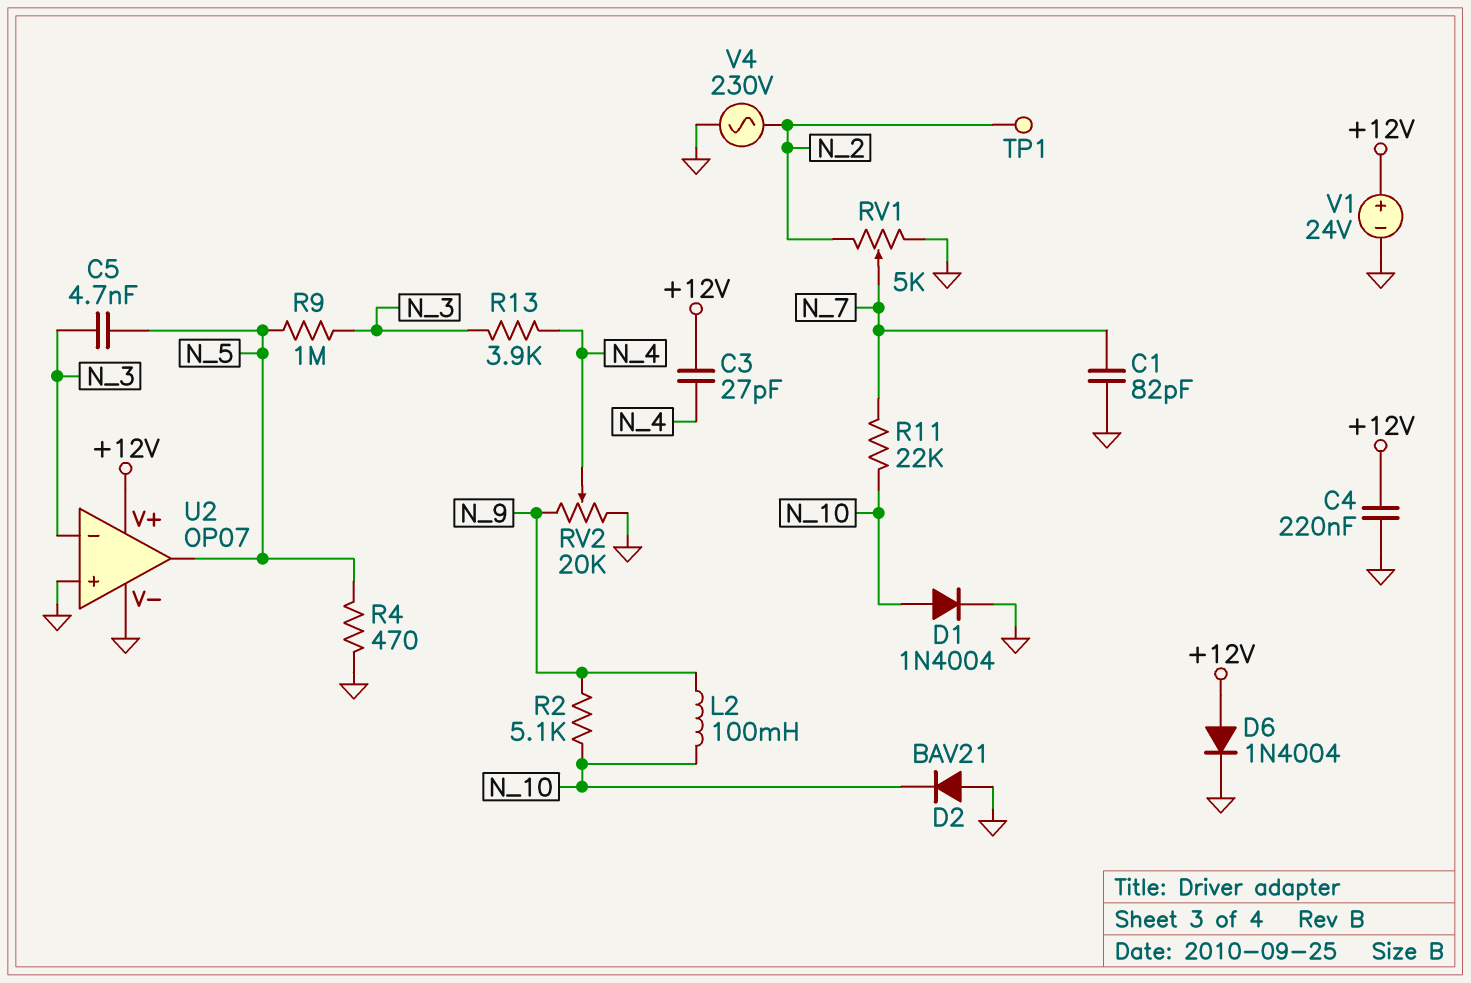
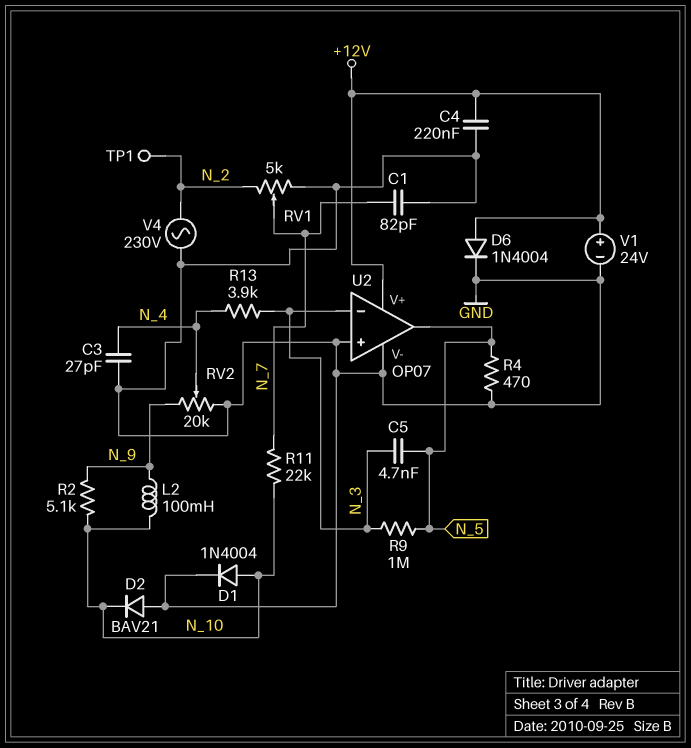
C3: 27pF (+12V, N_4) -> 27pF (GND, N_4)

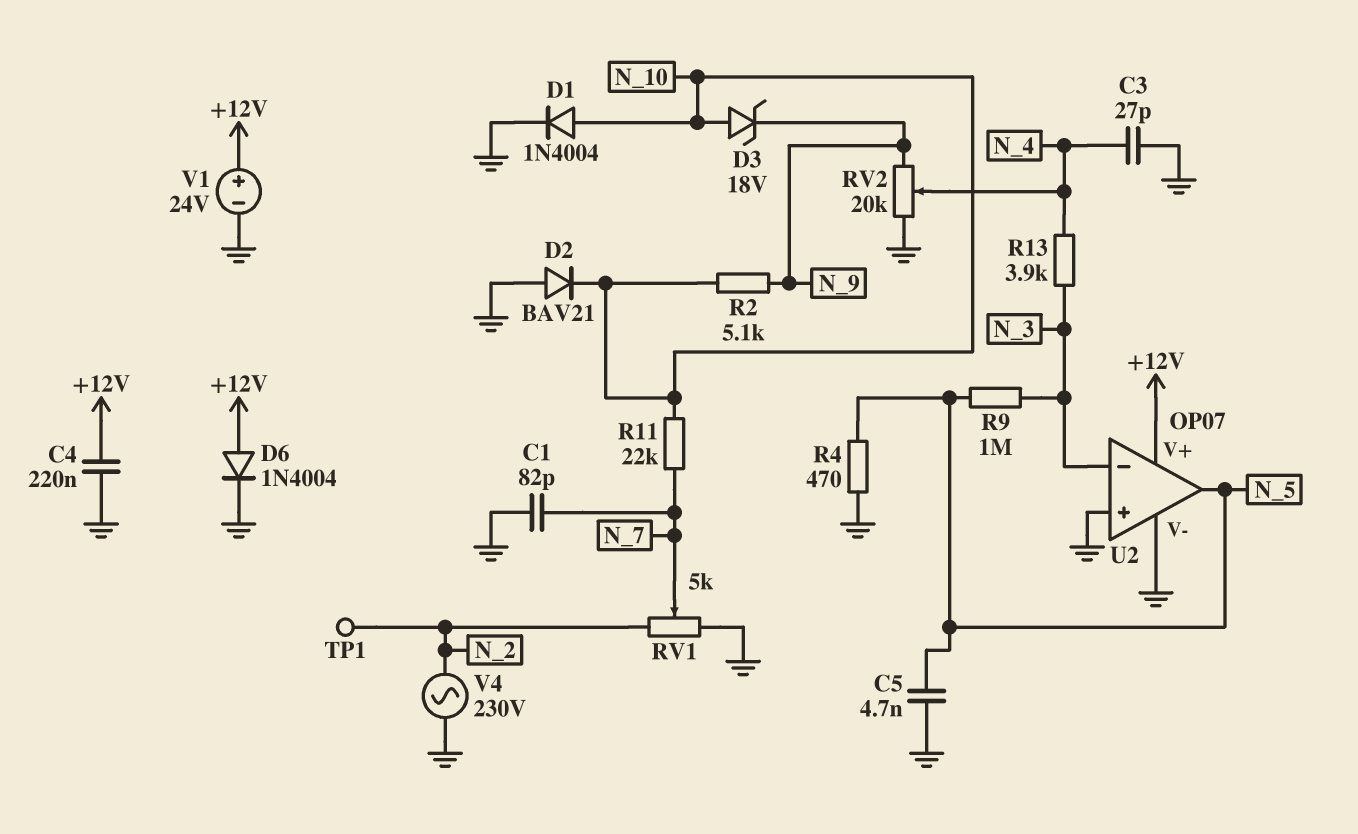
C5: 4.7nF (N_3, N_5) -> 4.7nF (GND, N_5)
D3: none -> zener 18V (A N_10, K N_9)
L2: 100mH (N_9, N_10) -> none

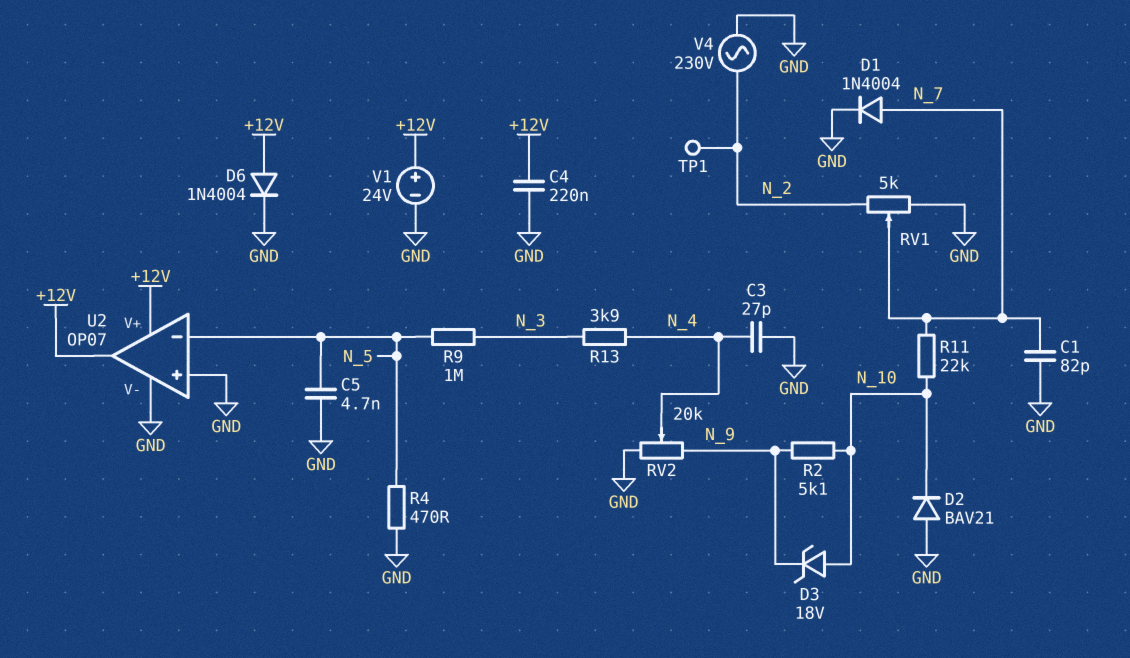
D1: diode 1N4004 (A N_10, K GND) -> diode 1N4004 (A N_7, K GND)
U2 pin in-: N_3 -> N_5
U2 pin out: N_5 -> +12V

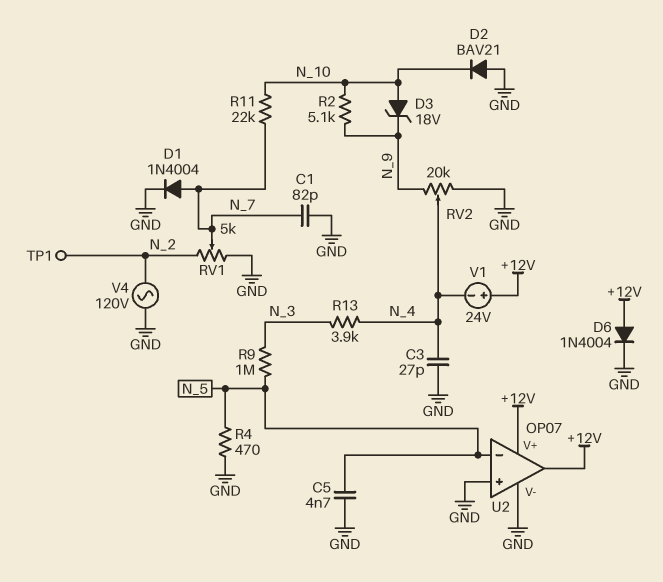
C4: 220nF (+12V, GND) -> none
V1: 24V (plus +12V, minus GND) -> 24V (plus +12V, minus N_4)
V4: AC 230V (GND, N_2) -> AC 120V (GND, N_2)

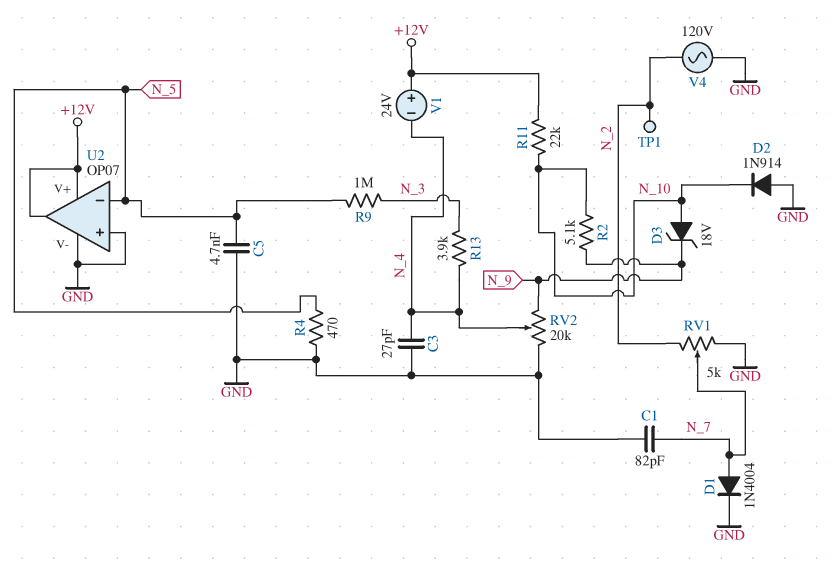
D2: diode BAV21 (A GND, K N_10) -> diode 1N914 (A GND, K N_10)
D6: diode 1N4004 (A +12V, K GND) -> none
R11: 22k (N_7, N_10) -> 22k (+12V, N_10)

